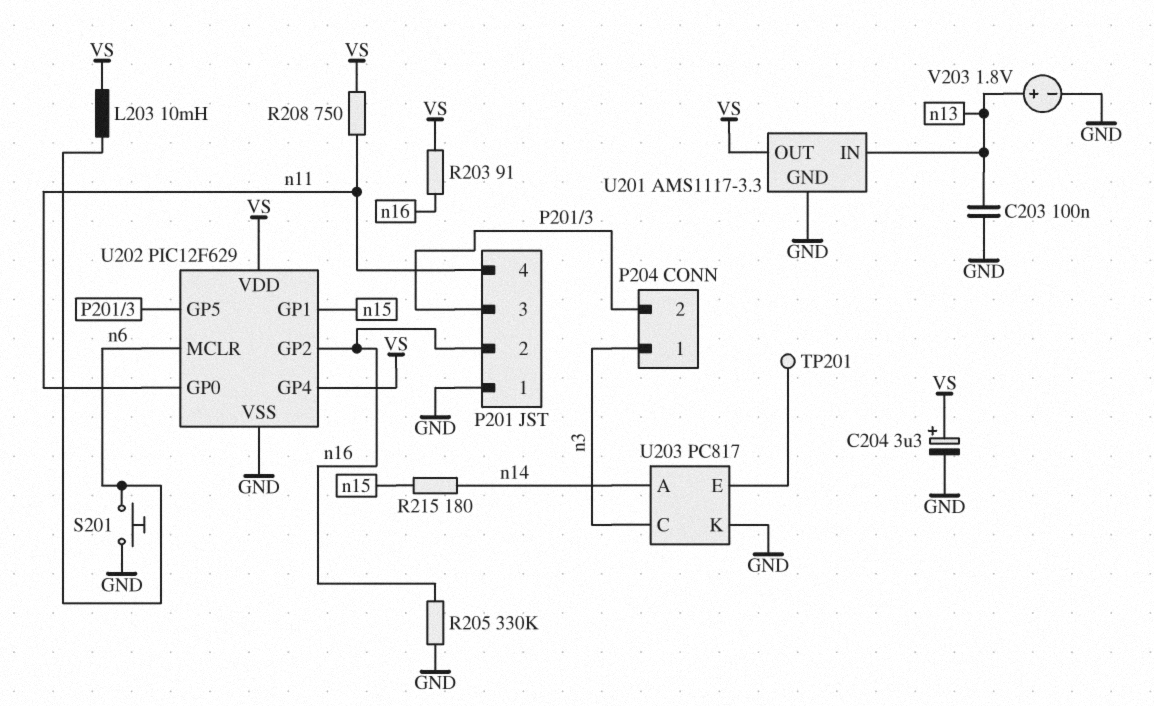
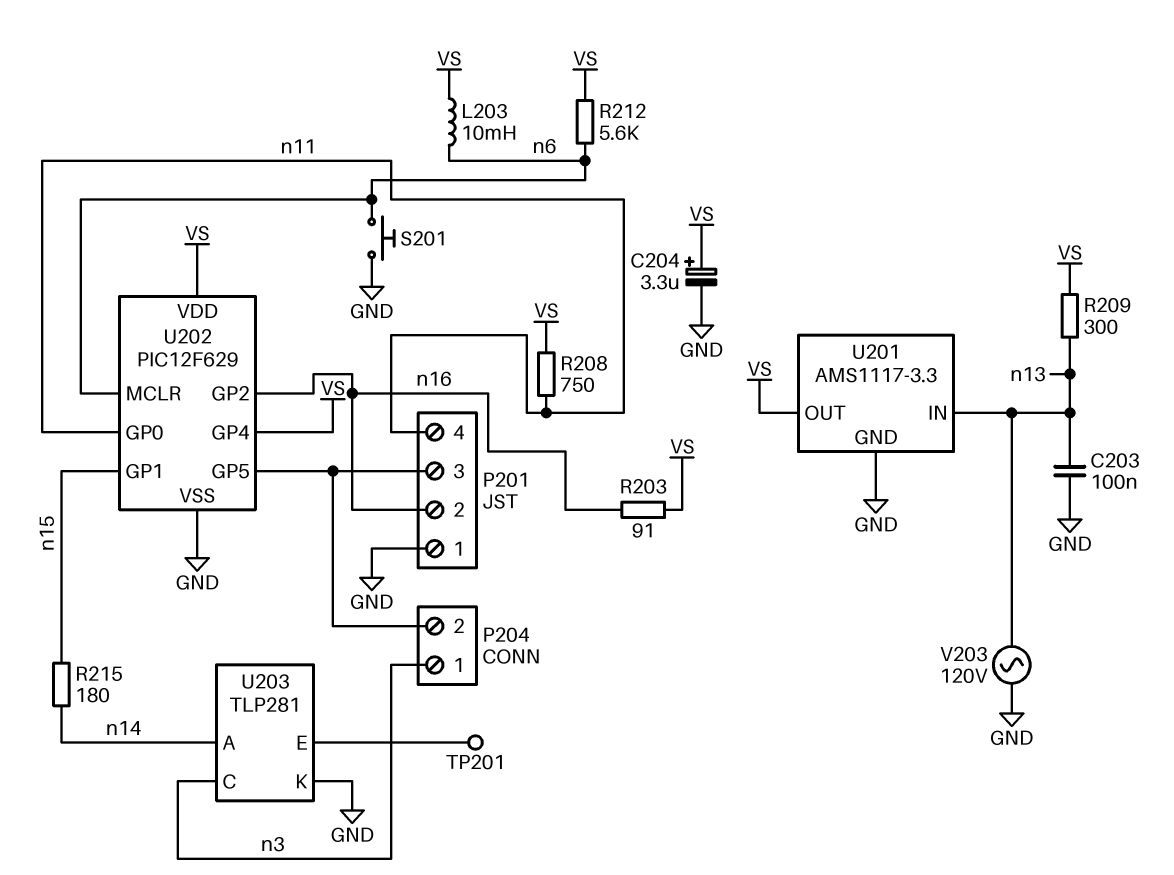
R205: 330k (GND, n16) -> none
R209: none -> 300 (VS, n13)
R212: none -> 5.6k (VS, n6)
U203: PC817 -> TLP281
V203: 1.8V (plus n13, minus GND) -> AC 120V (GND, n13)

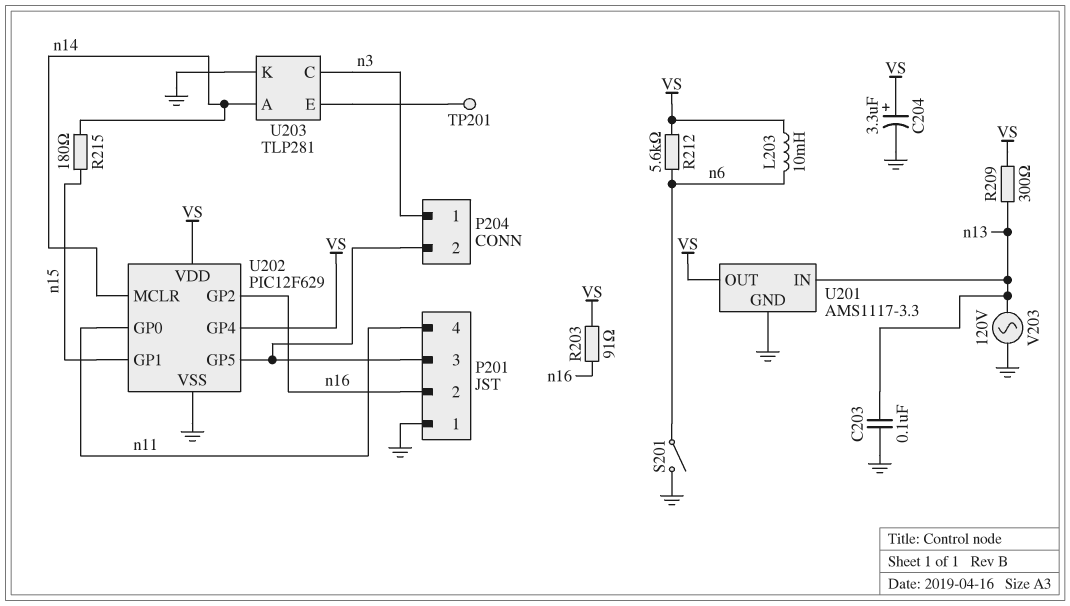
R208: 750 (VS, n11) -> none
S201: button (GND, n6) -> switch (GND, n6)
U202 pin MCLR: n6 -> n14

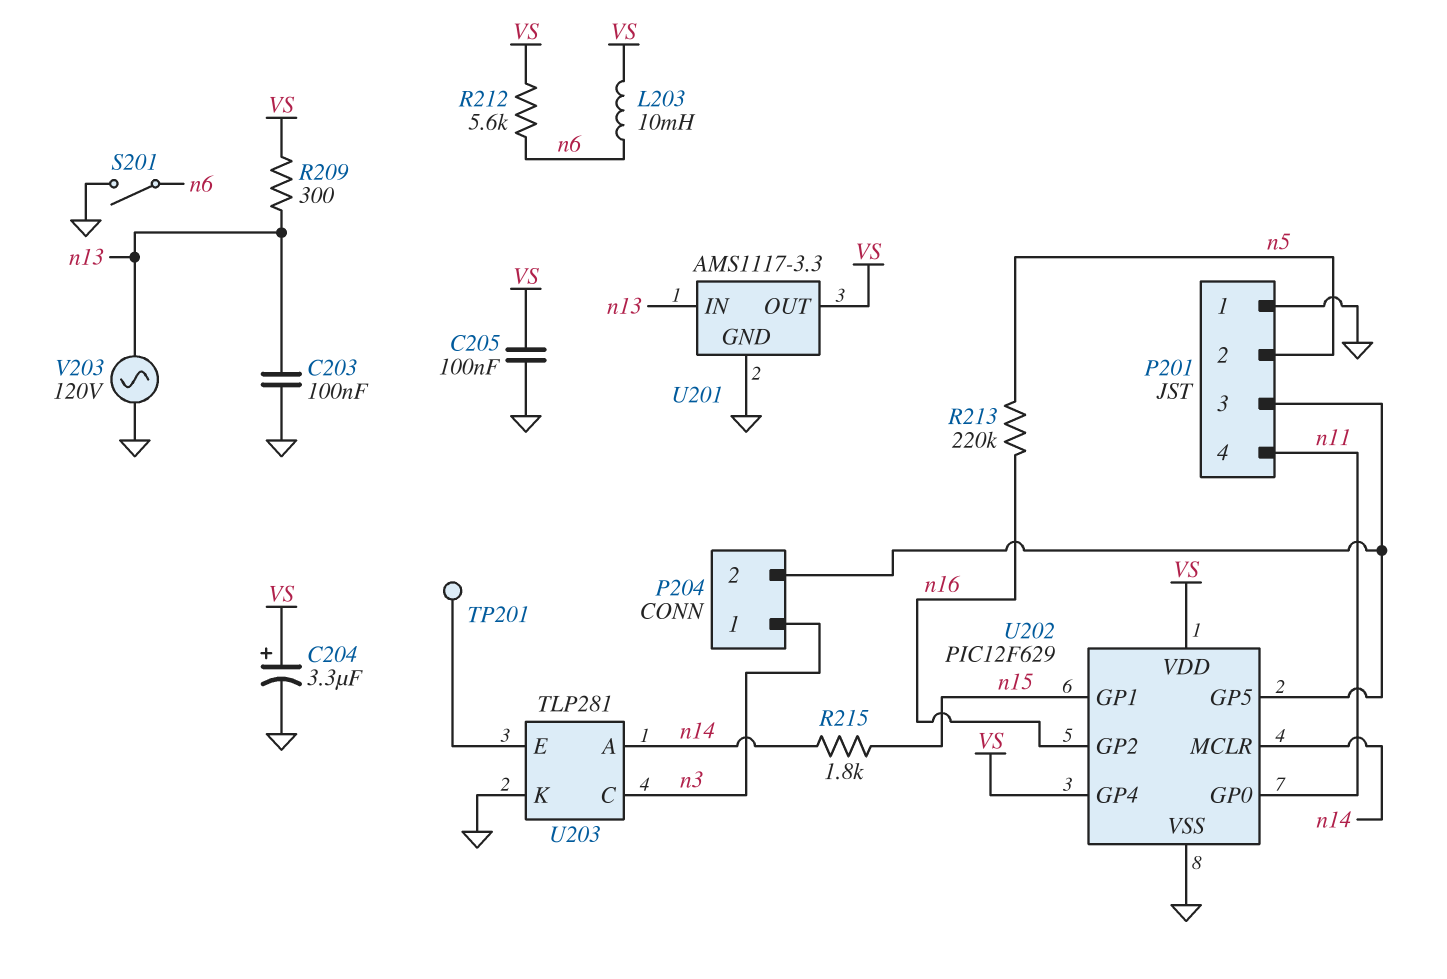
C205: none -> 100nF (GND, VS)
P201 pin 2: n16 -> n5
R203: 91 (VS, n16) -> none
R213: none -> 220k (n5, n16)
R215: 180 (n14, n15) -> 1.8k (n14, n15)

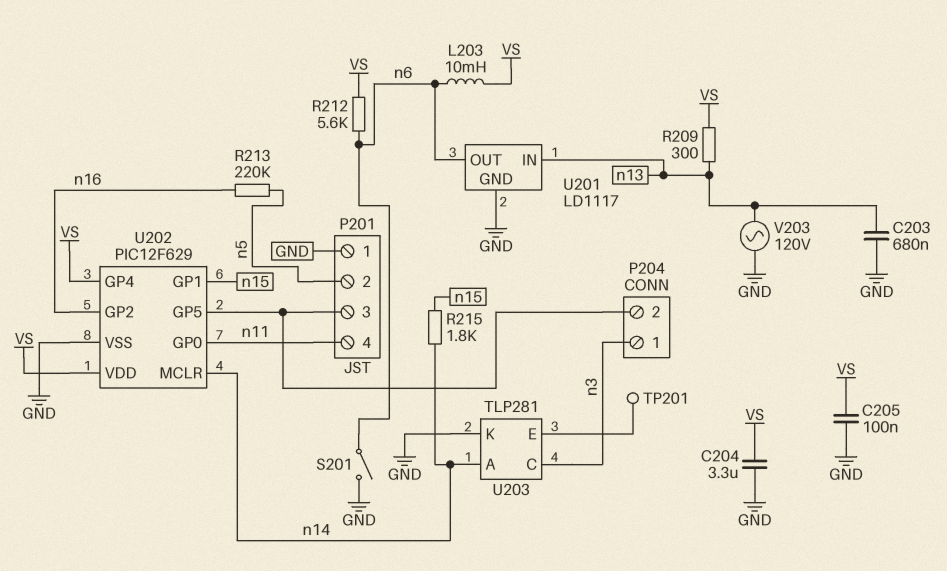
C203: 100nF (GND, n13) -> 680nF (GND, n13)
C204: 3.3uF (plus VS, minus GND) -> 3.3uF (GND, VS)
U201: AMS1117-3.3 -> LD1117
U201 pin OUT: VS -> n6

